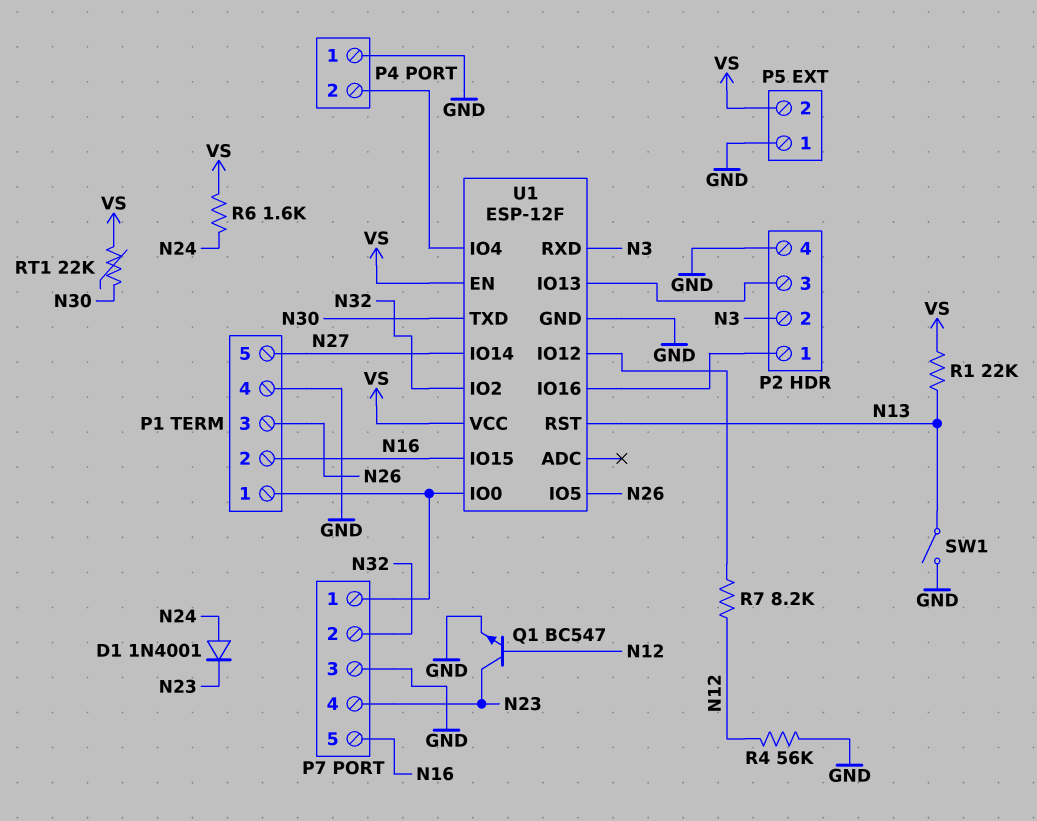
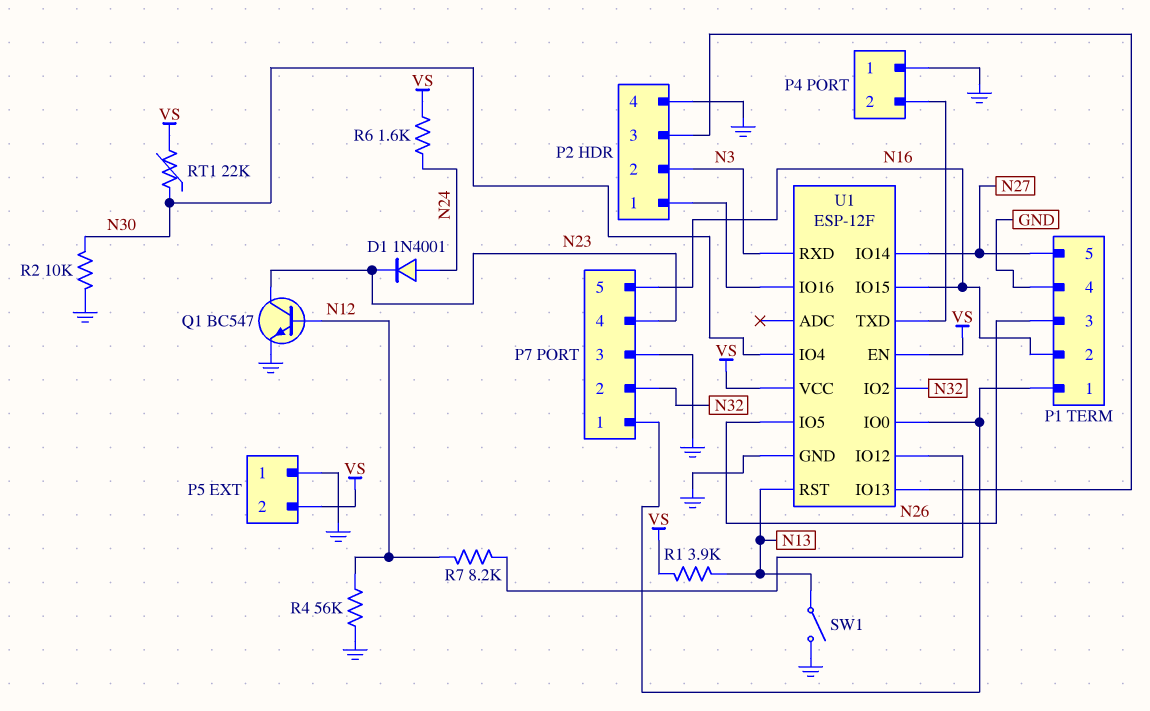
R1: 22k (N13, VS) -> 3.9k (N13, VS)
R2: none -> 10k (GND, N30)
U1 pin IO4: P4/2 -> N30
U1 pin TXD: N30 -> P4/2

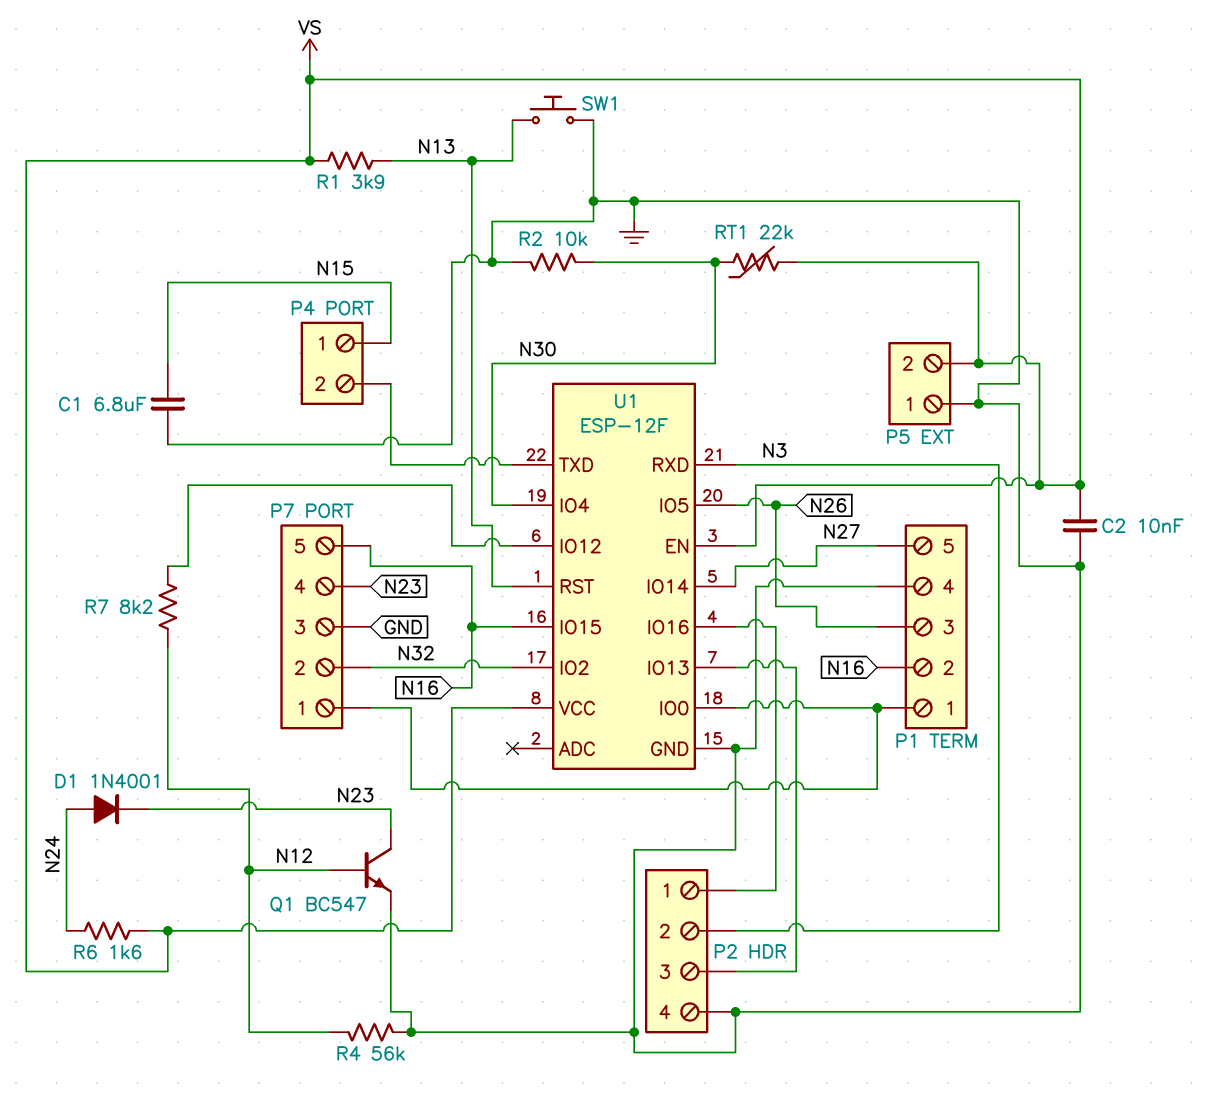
C1: none -> 6.8uF (GND, N15)
C2: none -> 10nF (GND, VS)
P4 pin 1: GND -> N15
SW1: switch (GND, N13) -> button (GND, N13)

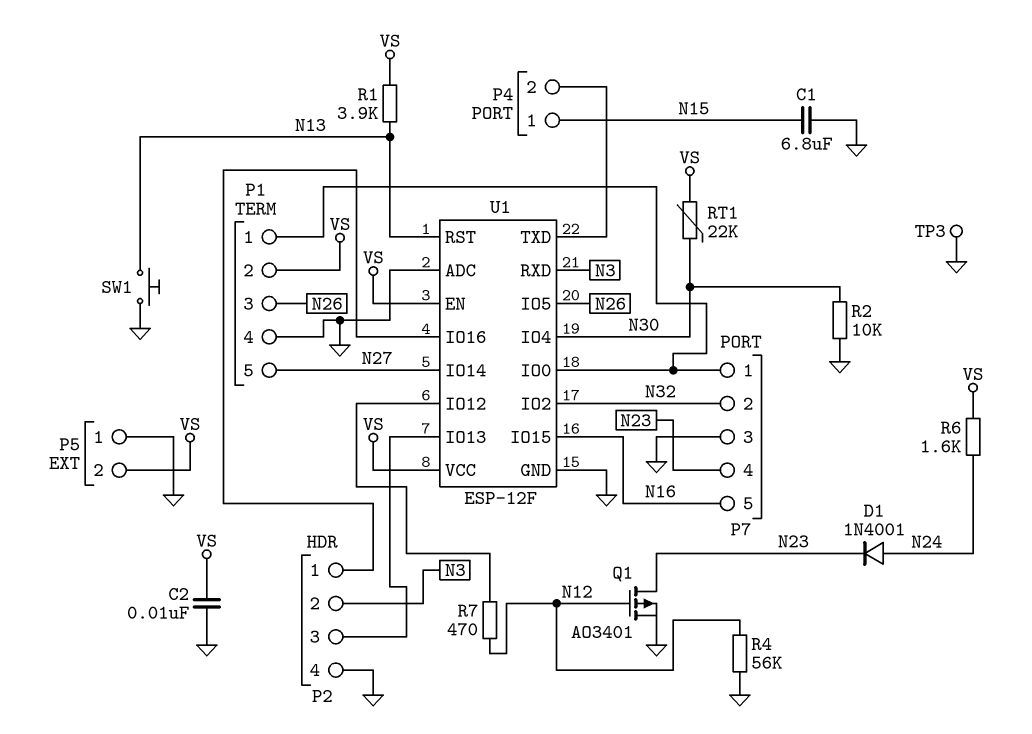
P1 pin 2: N16 -> VS
Q1: NPN BC547 (B N12, C N23, E GND) -> PMOS AO3401 (G N12, D N23, S GND)
R7: 8.2k (N12, U1/IO12) -> 470 (N12, U1/IO12)
TP3: none -> test point (GND)
U1 pin ADC: none -> GND

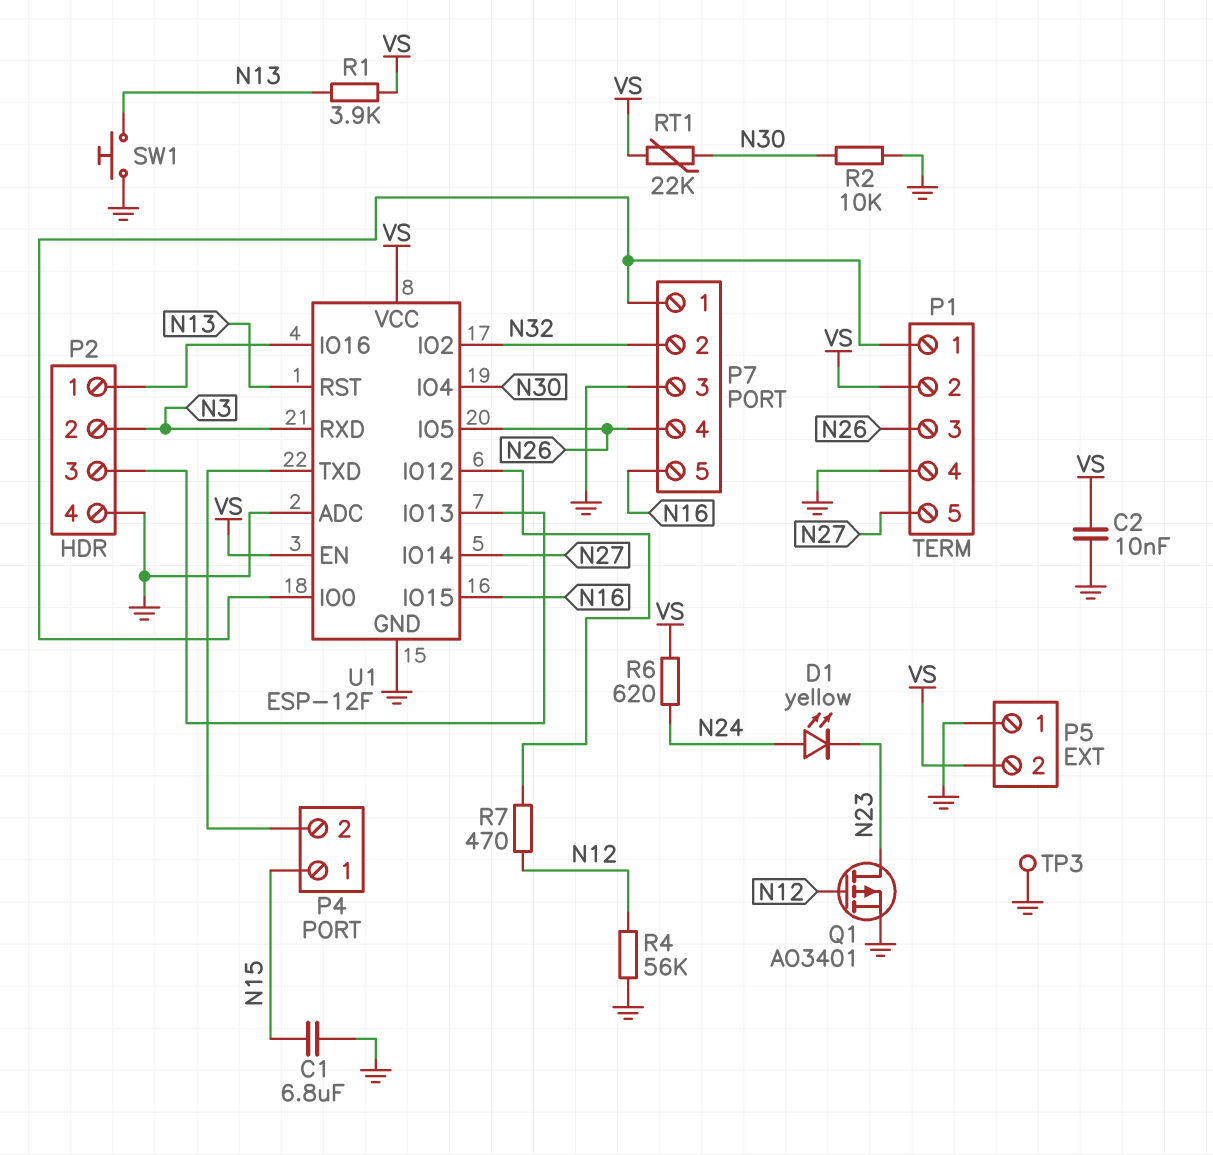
D1: diode 1N4001 (A N24, K N23) -> LED yellow (A N24, K N23)
P7 pin 4: N23 -> N26
R6: 1.6k (N24, VS) -> 620 (N24, VS)

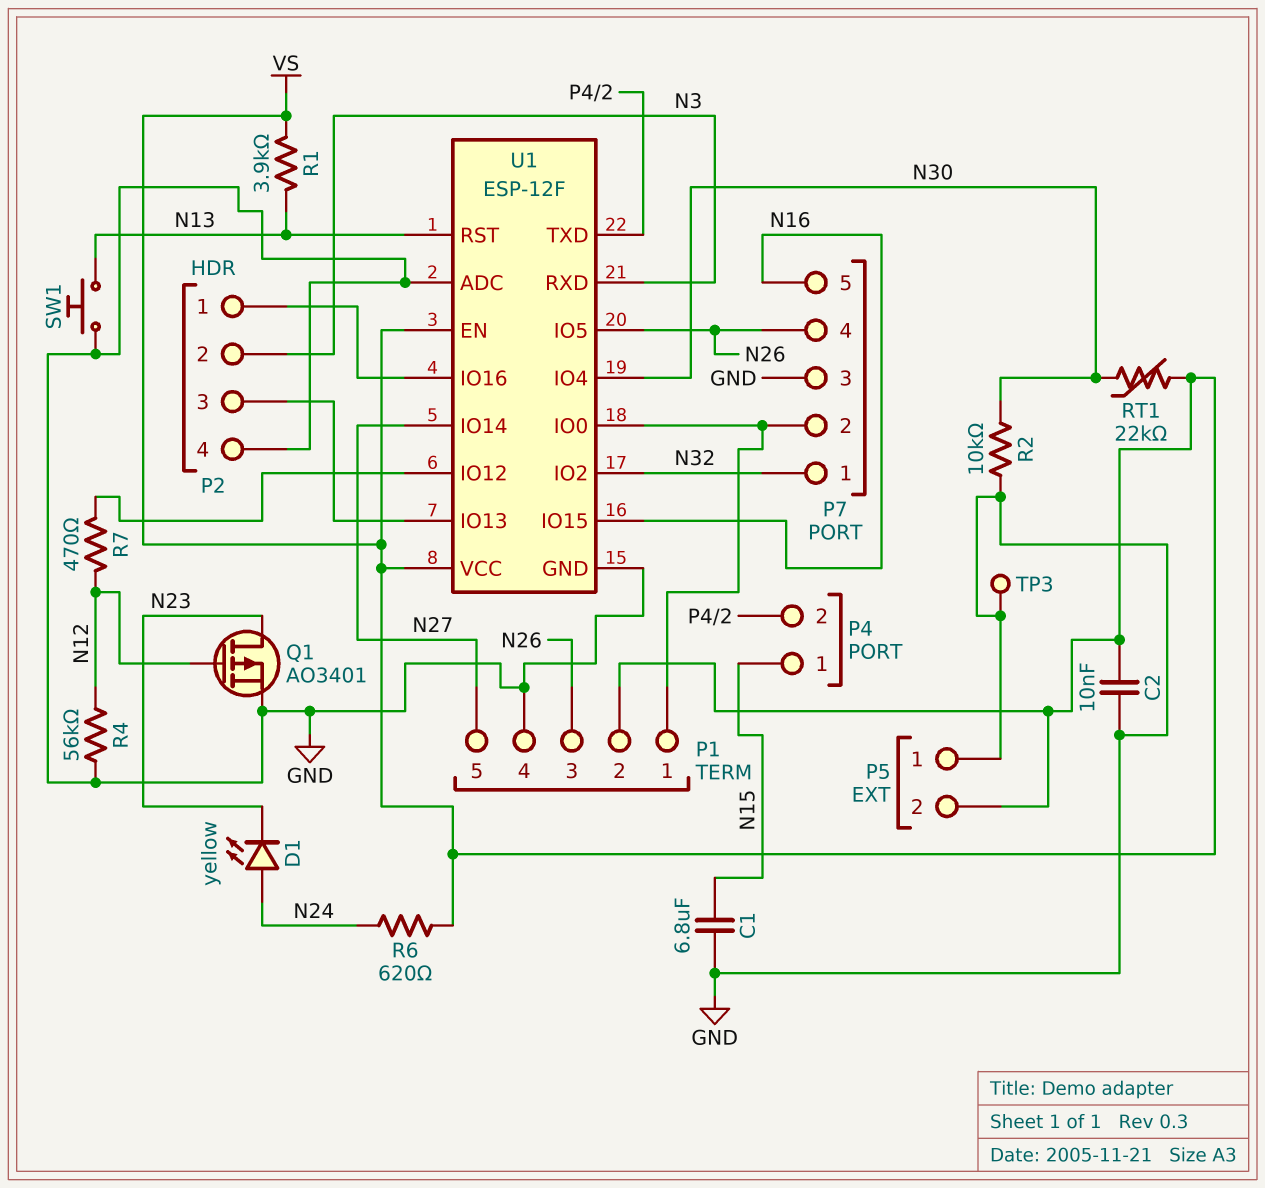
P7 pin 1: P1/1 -> N32
P7 pin 2: N32 -> P1/1

